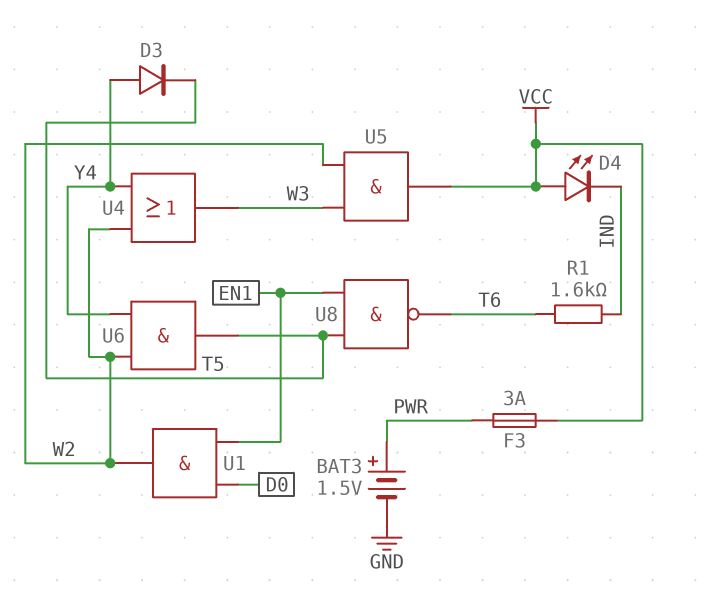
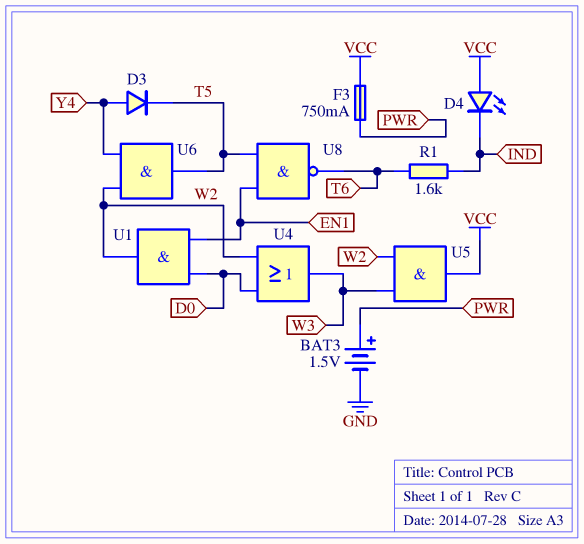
F3: 3A (PWR, VCC) -> 750mA (PWR, VCC)
U4: OR (in W2, in Y4, out W3) -> OR (in D0, in W2, out W3)

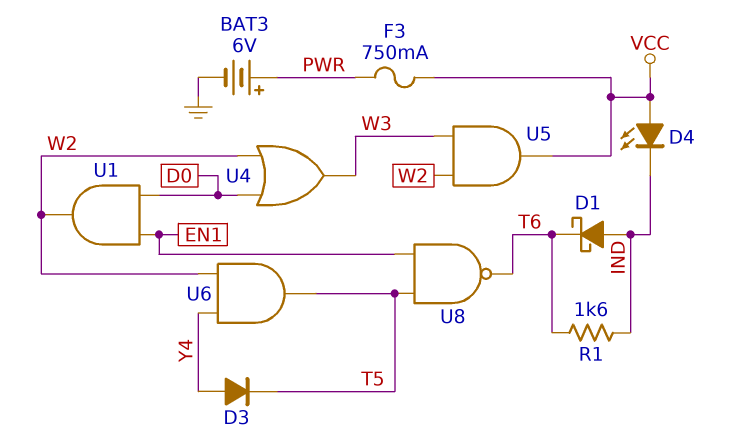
BAT3: 1.5V (plus PWR, minus GND) -> 6V (plus PWR, minus GND)
D1: none -> schottky (A IND, K T6)

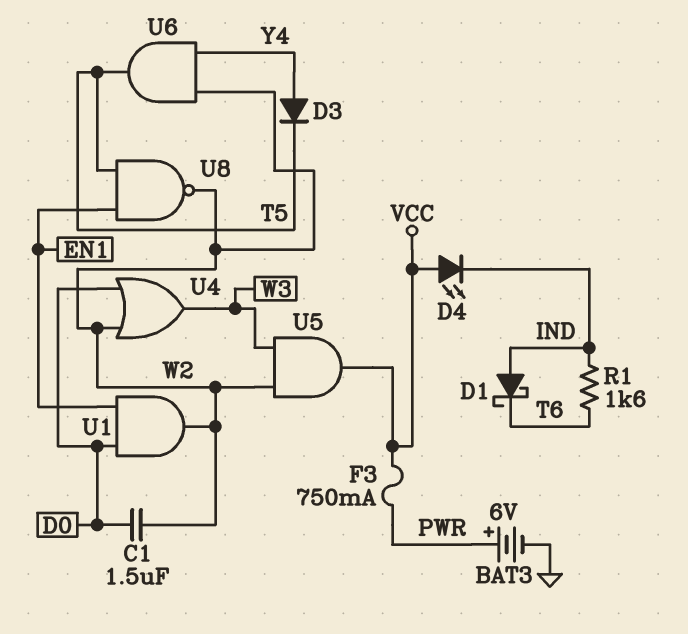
C1: none -> 1.5uF (D0, W2)
U8: NAND (in EN1, in T5, out T6) -> NAND (in EN1, in T5, out W2)

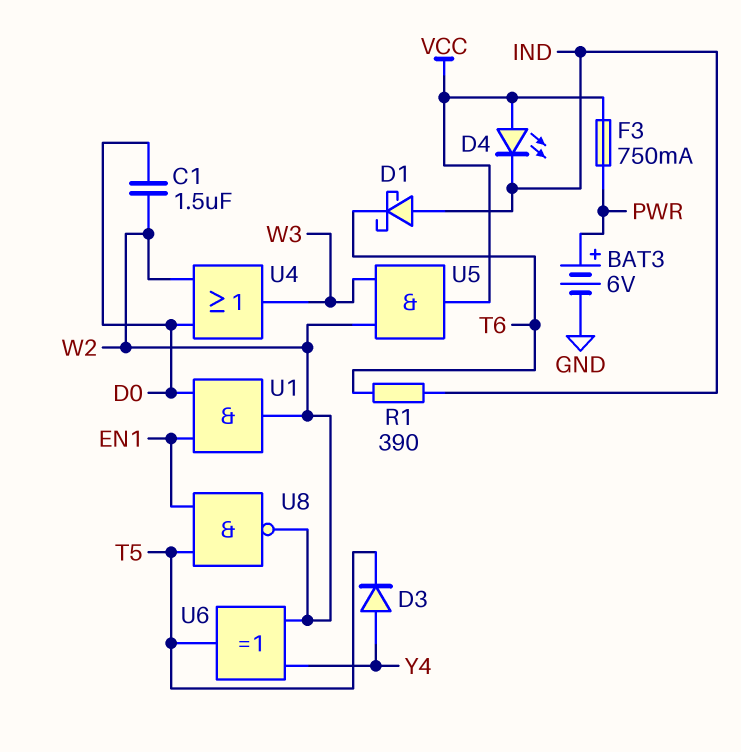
R1: 1.6k (IND, T6) -> 390 (IND, T6)
U6: AND (in W2, in Y4, out T5) -> XOR (in W2, in Y4, out T5)

